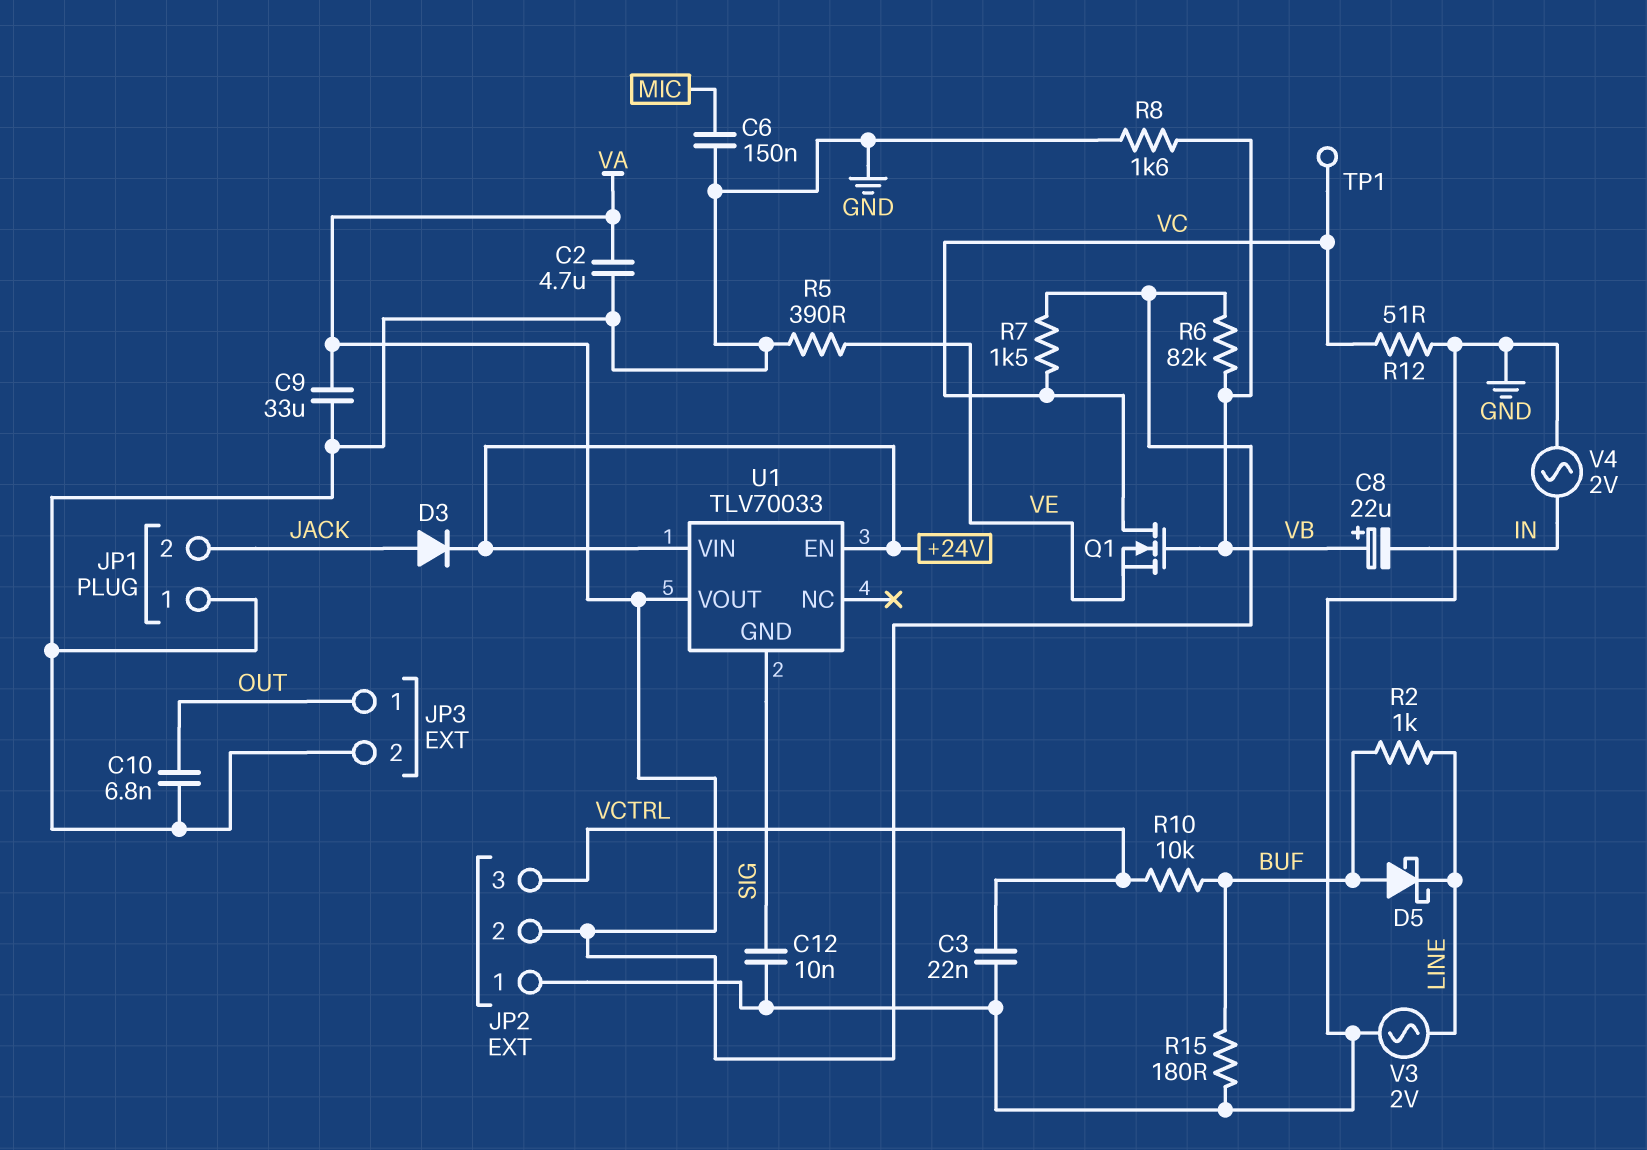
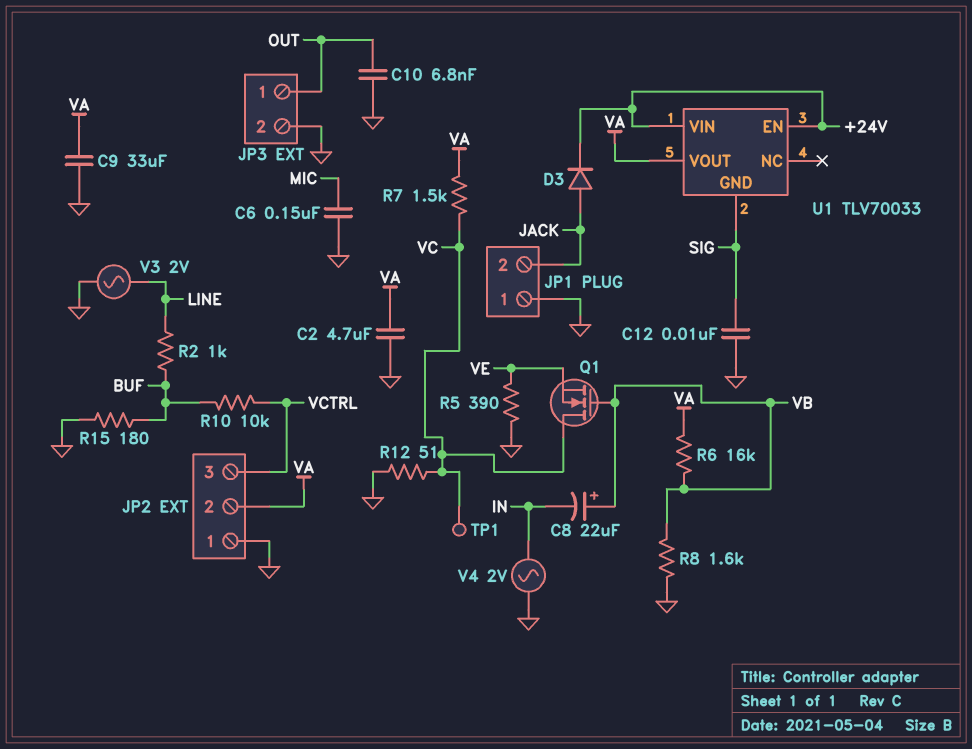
C3: 22nF (GND, VCTRL) -> none
D5: schottky (A BUF, K LINE) -> none
R6: 82k (VA, VB) -> 16k (VA, VB)

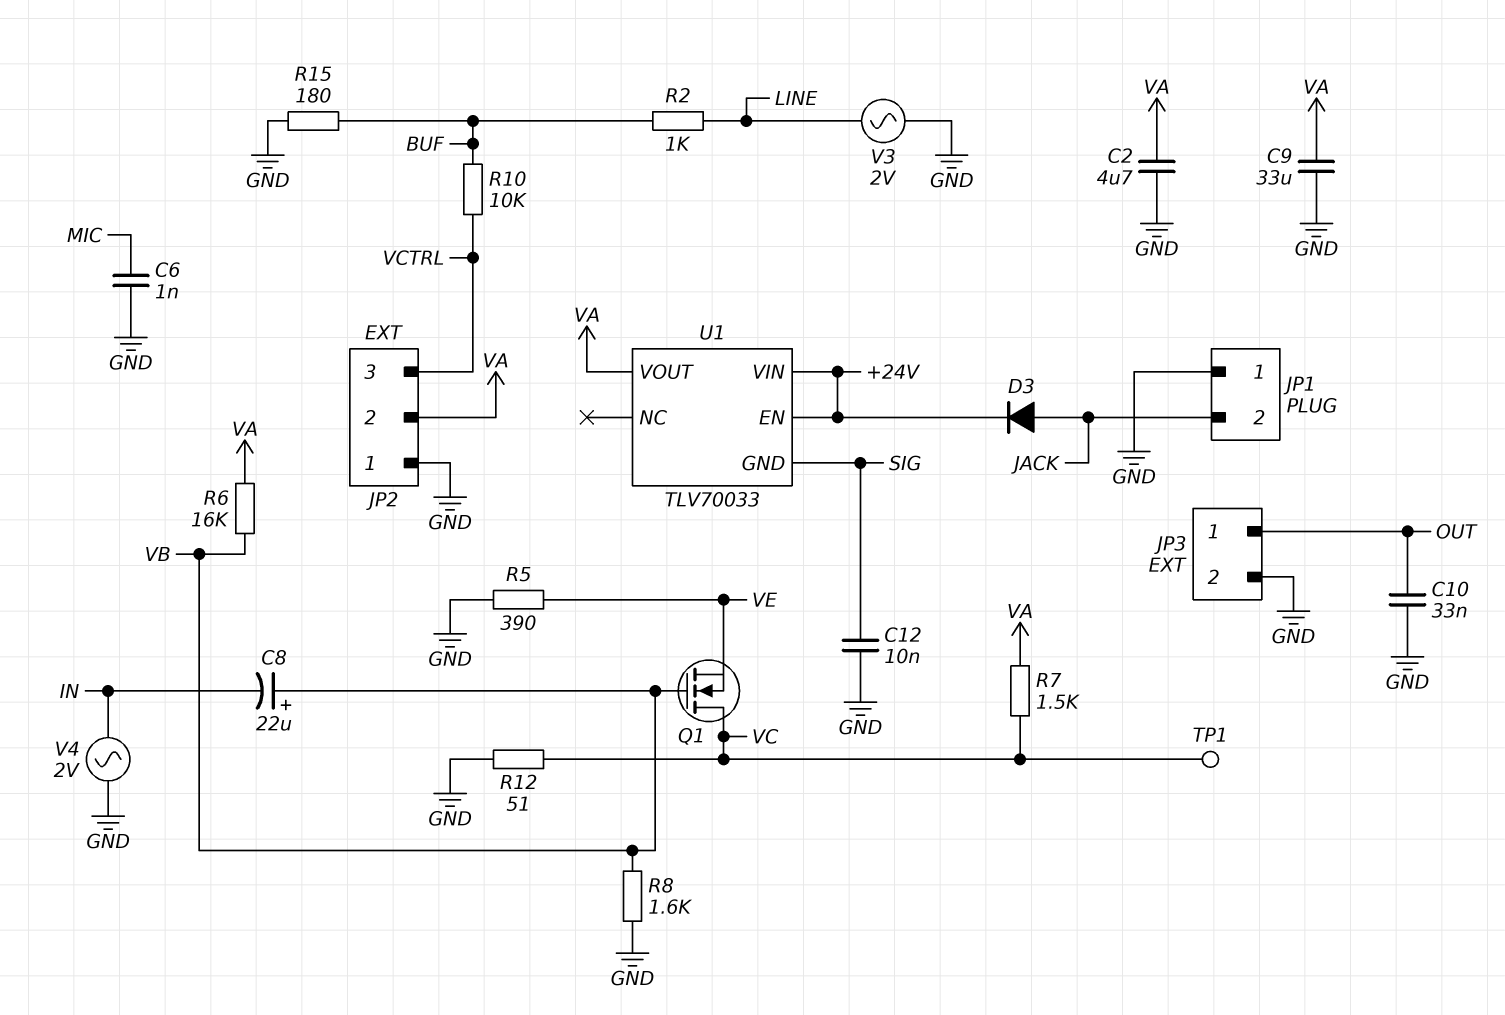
C6: 150nF (GND, MIC) -> 1nF (GND, MIC)
C10: 6.8nF (GND, OUT) -> 33nF (GND, OUT)

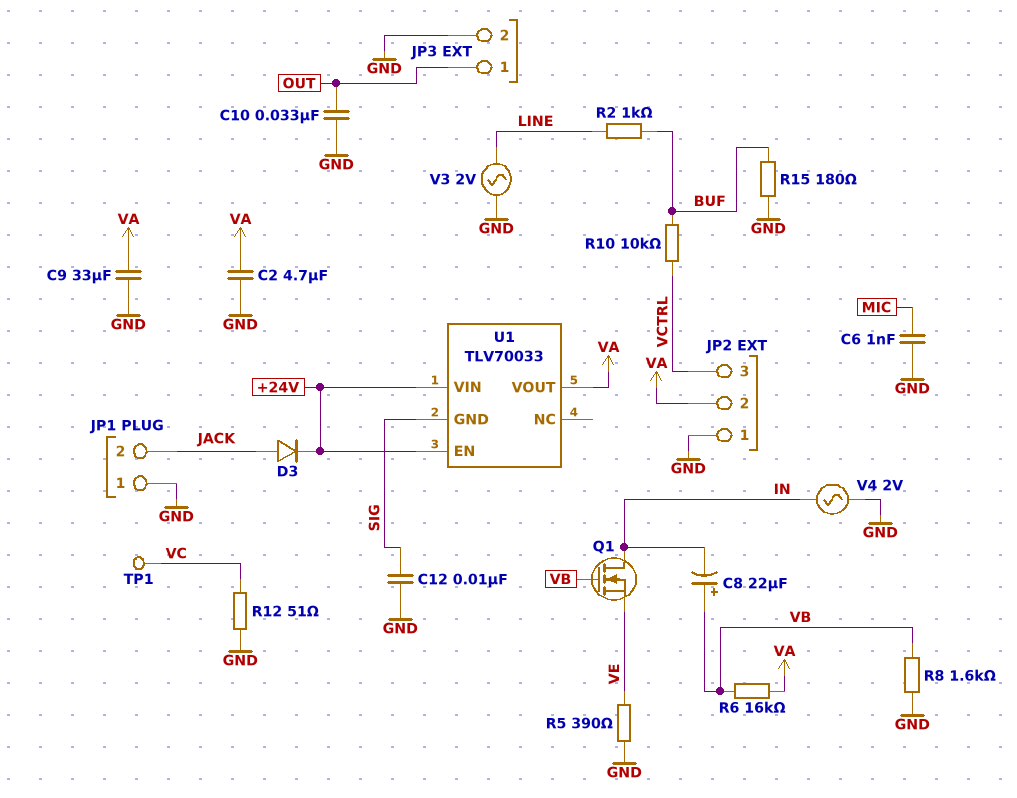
Q1: NMOS (G VB, D VC, S VE) -> NMOS (G VB, D IN, S VE)
R7: 1.5k (VA, VC) -> none

